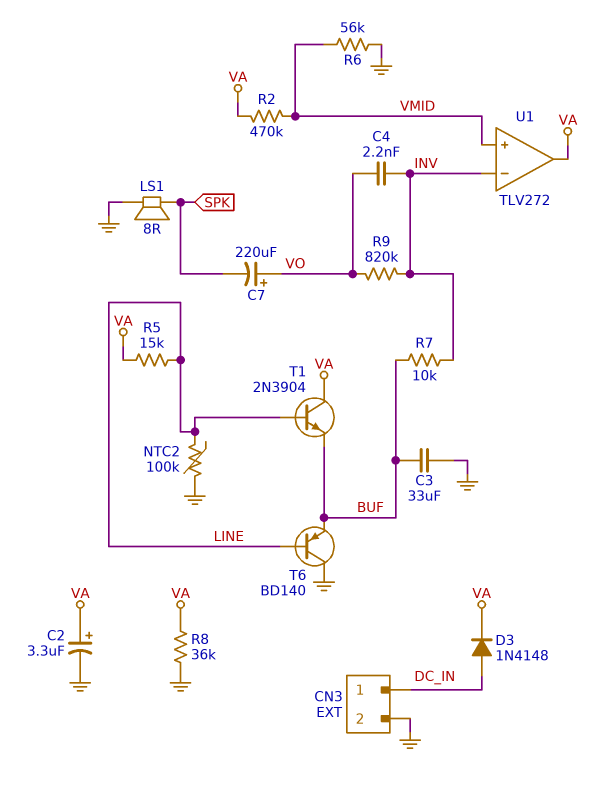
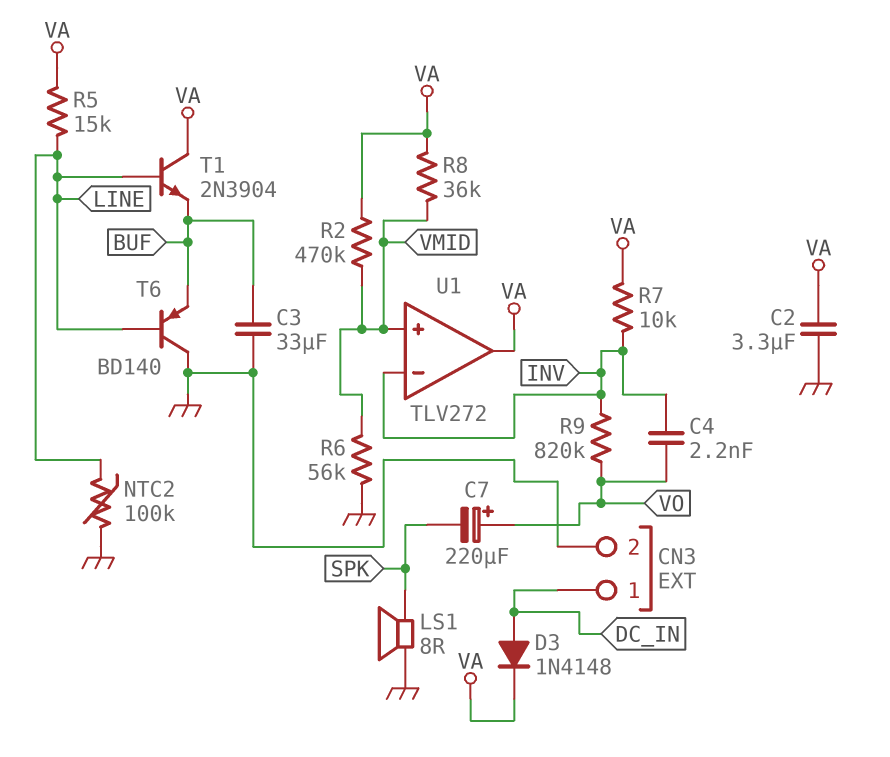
C2: 3.3uF (plus VA, minus GND) -> 3.3uF (GND, VA)
R7: 10k (BUF, INV) -> 10k (INV, VA)
R8: 36k (GND, VA) -> 36k (VA, VMID)

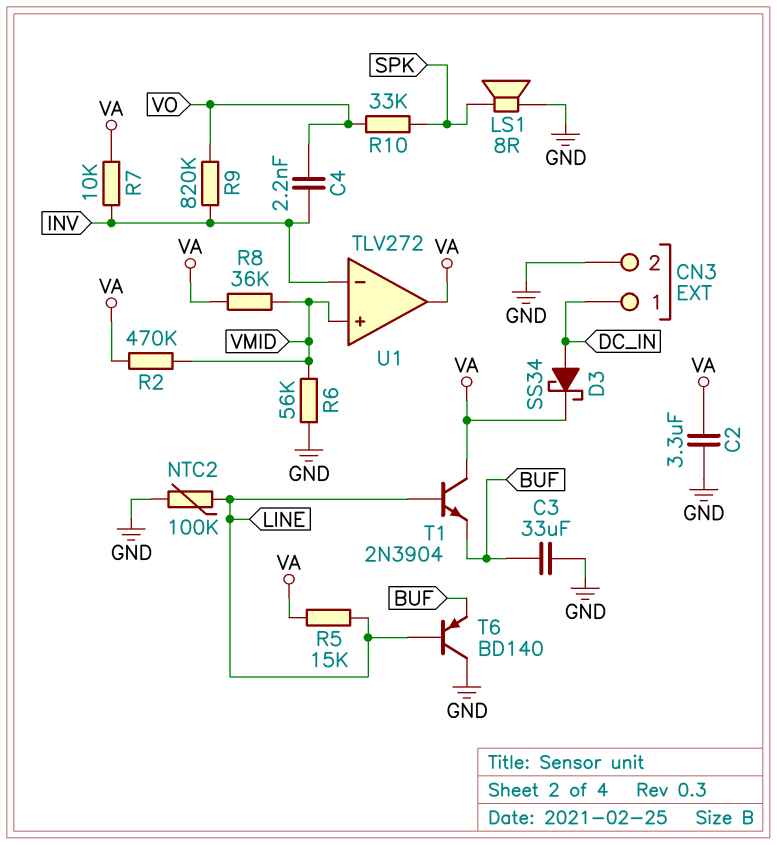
C7: 220uF (plus VO, minus SPK) -> none
D3: diode 1N4148 (A DC_IN, K VA) -> schottky SS34 (A DC_IN, K VA)
R10: none -> 33k (SPK, VO)

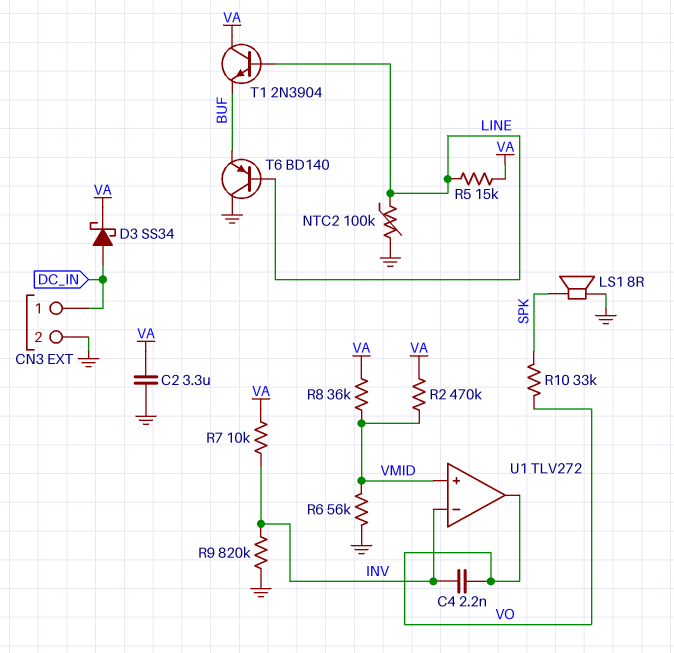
C3: 33uF (BUF, GND) -> none
R9: 820k (INV, VO) -> 820k (GND, INV)
U1 pin out: VA -> VO

